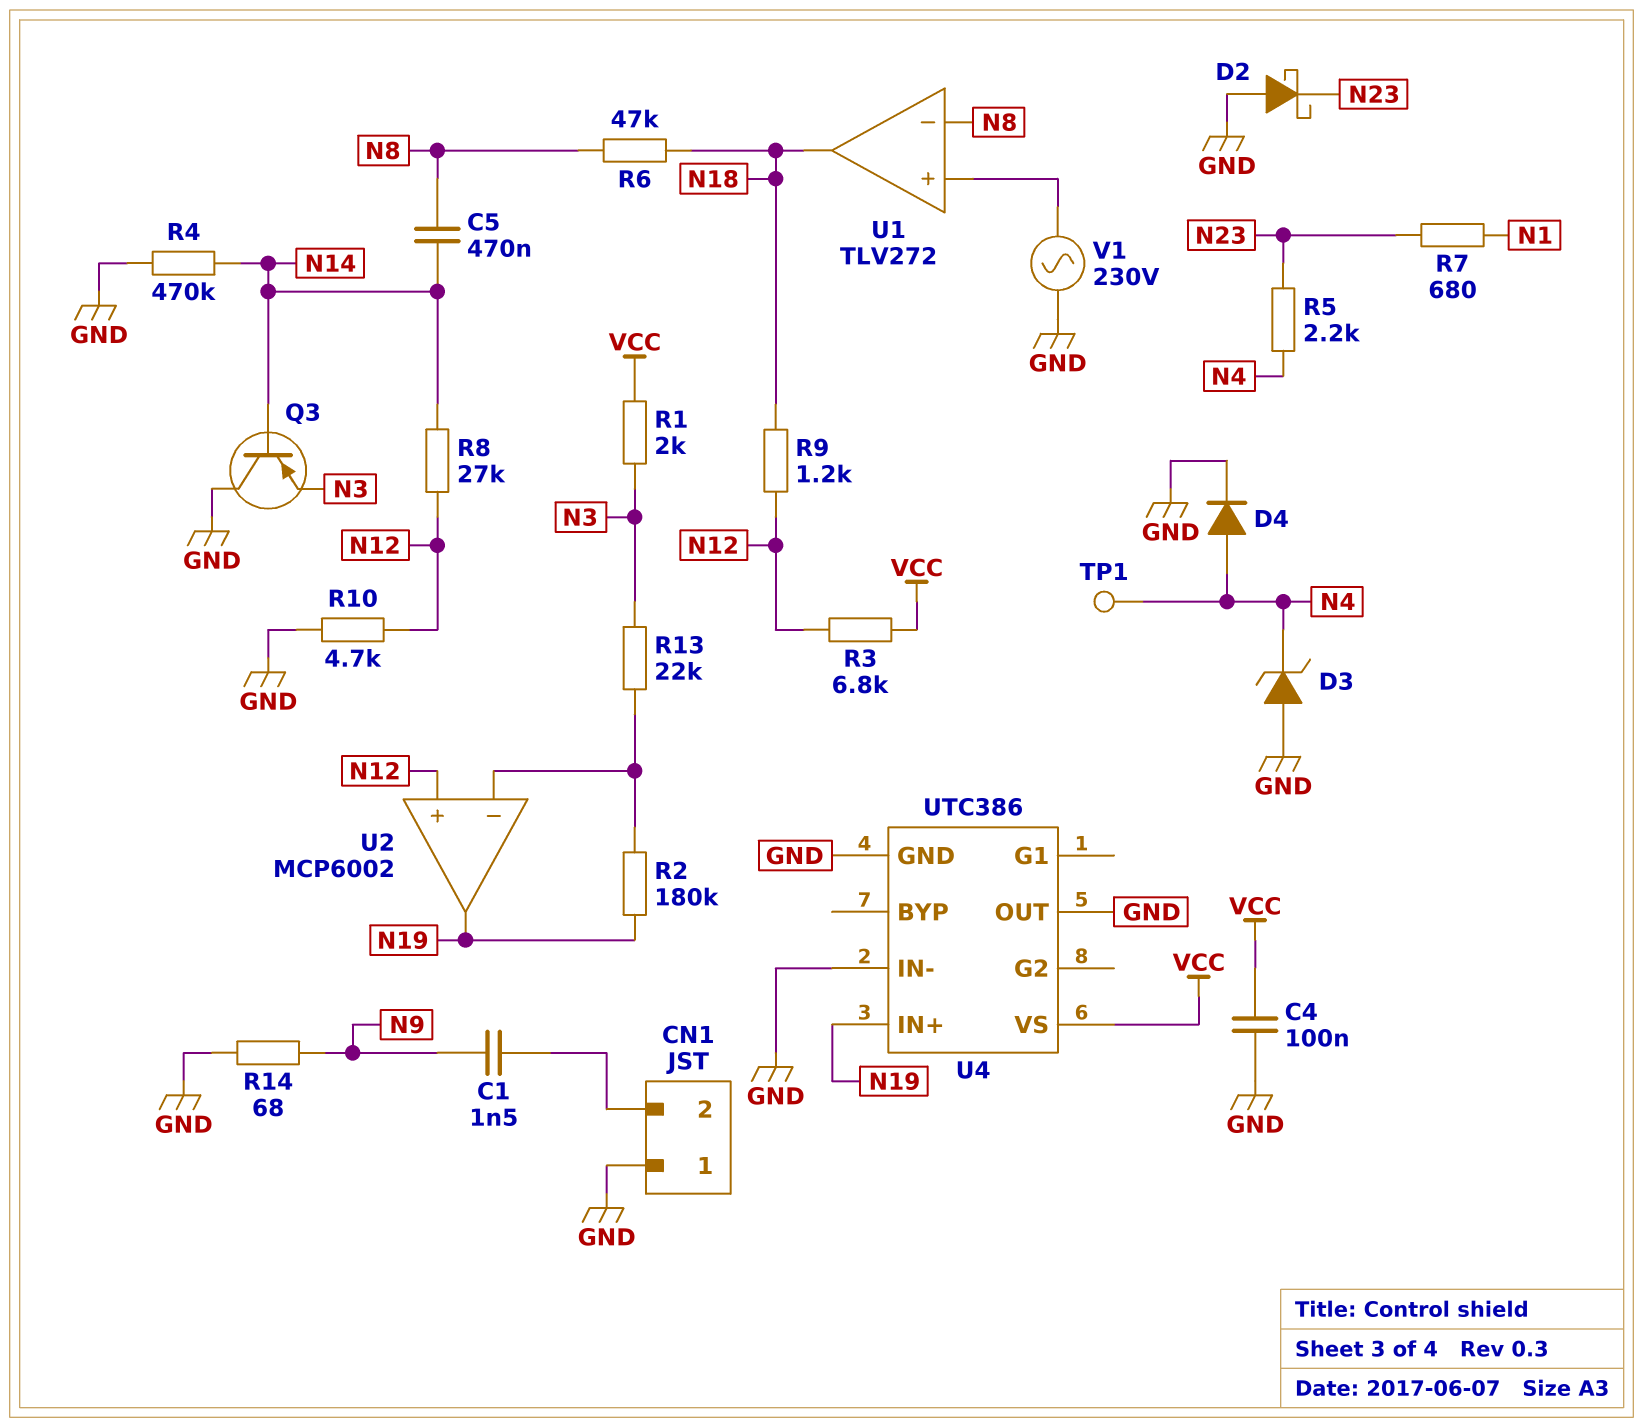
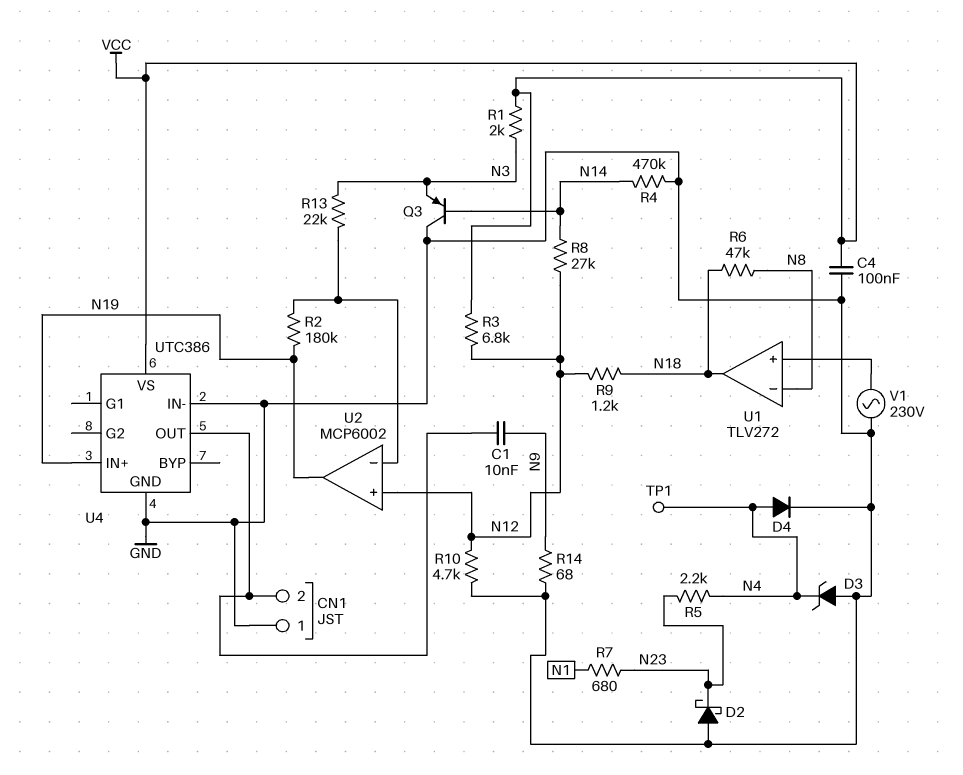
C1: 1.5nF (CN1/2, N9) -> 10nF (CN1/2, N9)
C5: 470nF (N8, N14) -> none
U4 pin OUT: GND -> CN1/2

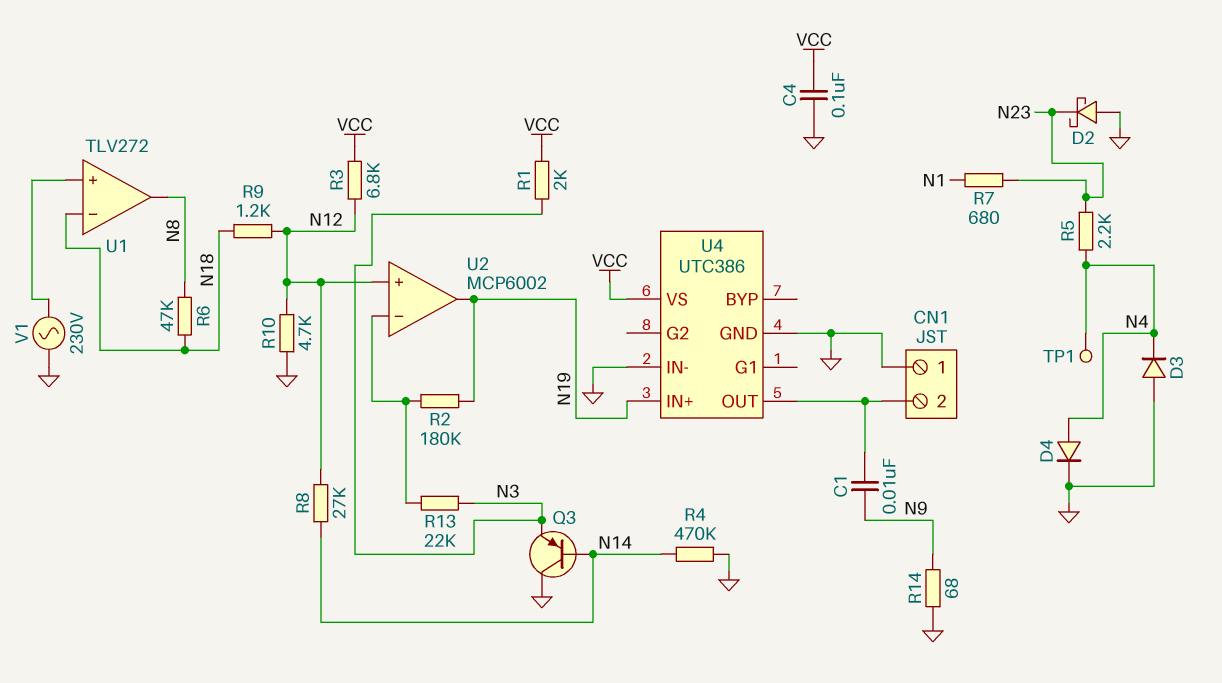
D3: zener (A GND, K N4) -> diode (A GND, K N4)
U1 pin in-: N8 -> N18
U1 pin out: N18 -> N8

